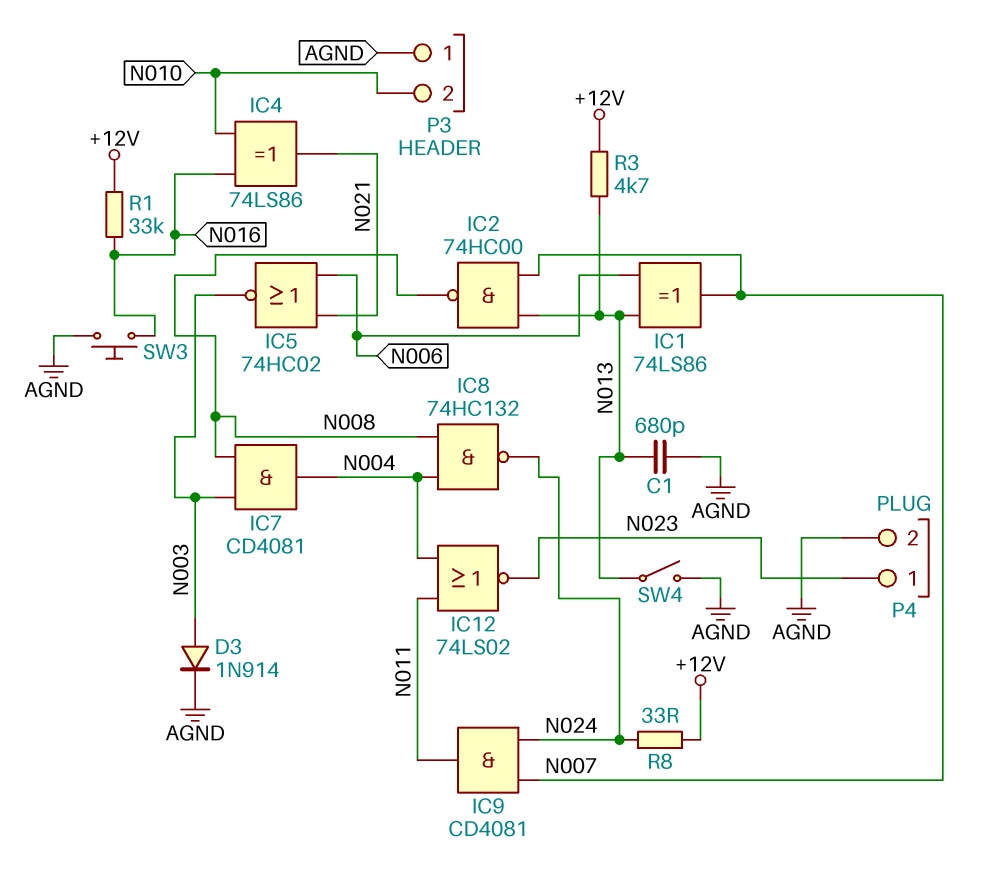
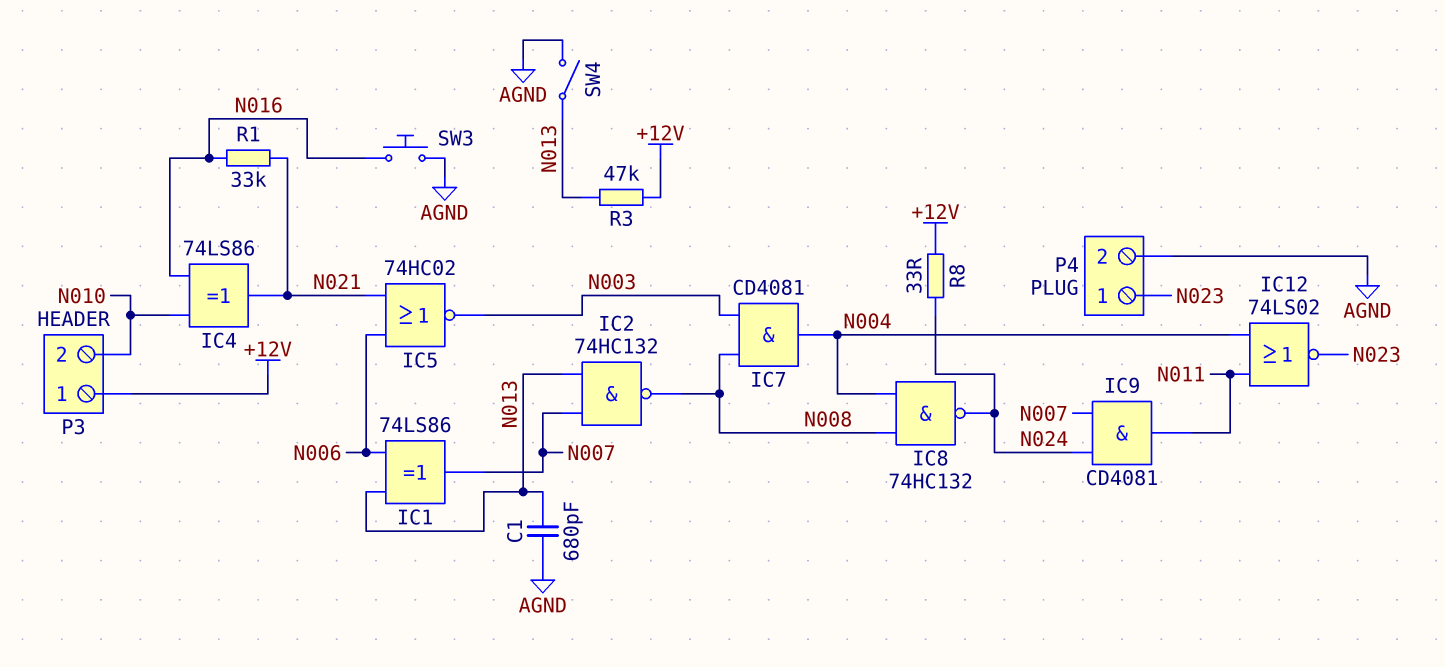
D3: diode 1N914 (A N003, K AGND) -> none
IC2: NAND 74HC00 (in N007, in N013, out N008) -> NAND 74HC132 (in N007, in N013, out N008)
P3 pin 1: AGND -> +12V
R1: 33k (+12V, N016) -> 33k (N016, N021)
R3: 4.7k (+12V, N013) -> 47k (+12V, N013)

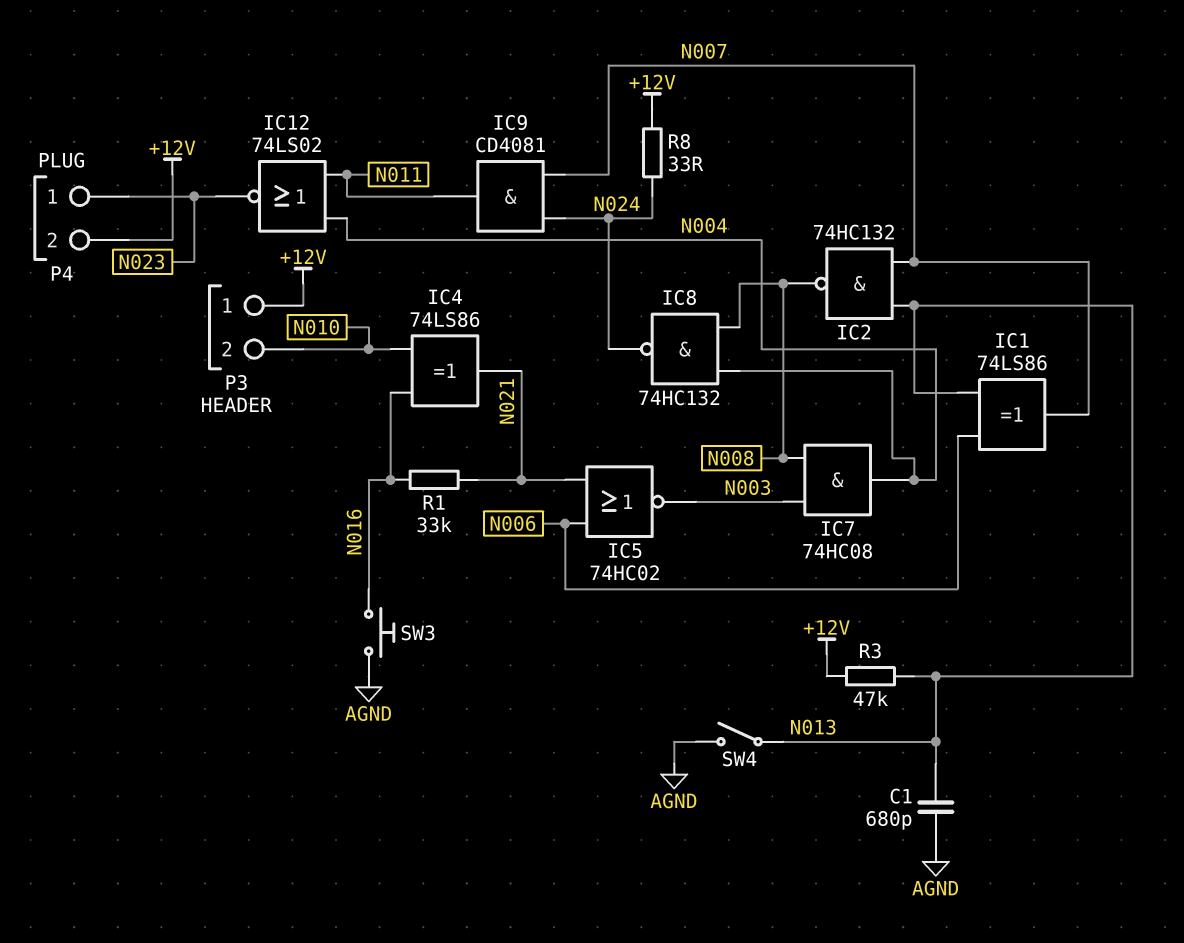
IC7: AND CD4081 (in N003, in N008, out N004) -> AND 74HC08 (in N003, in N008, out N004)
P4 pin 2: AGND -> +12V

